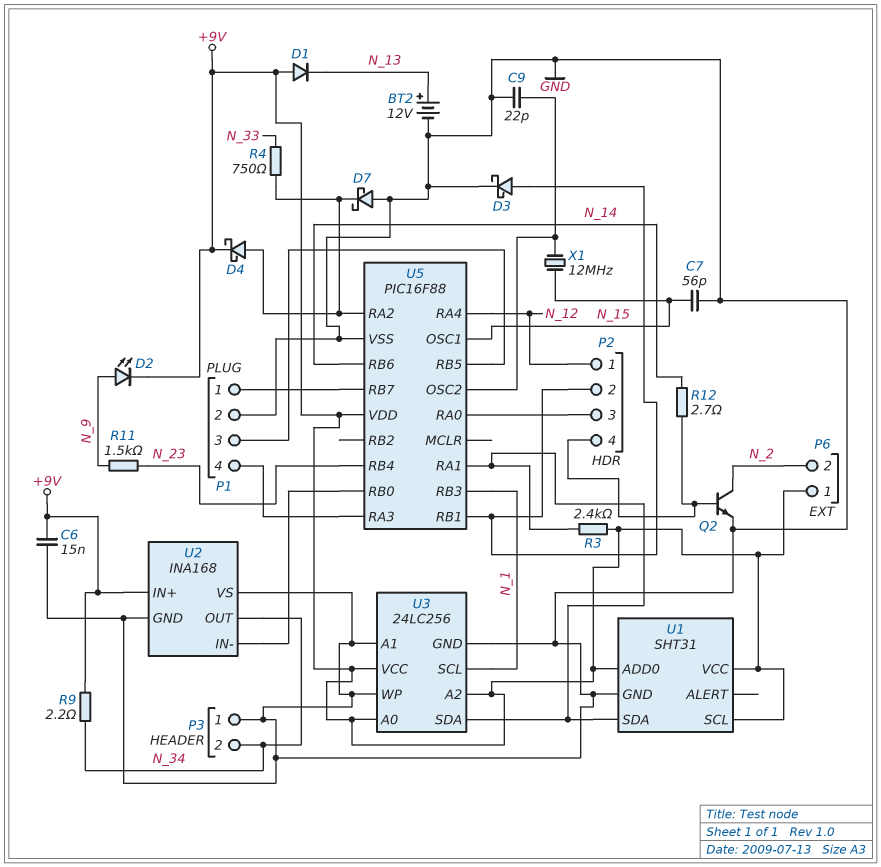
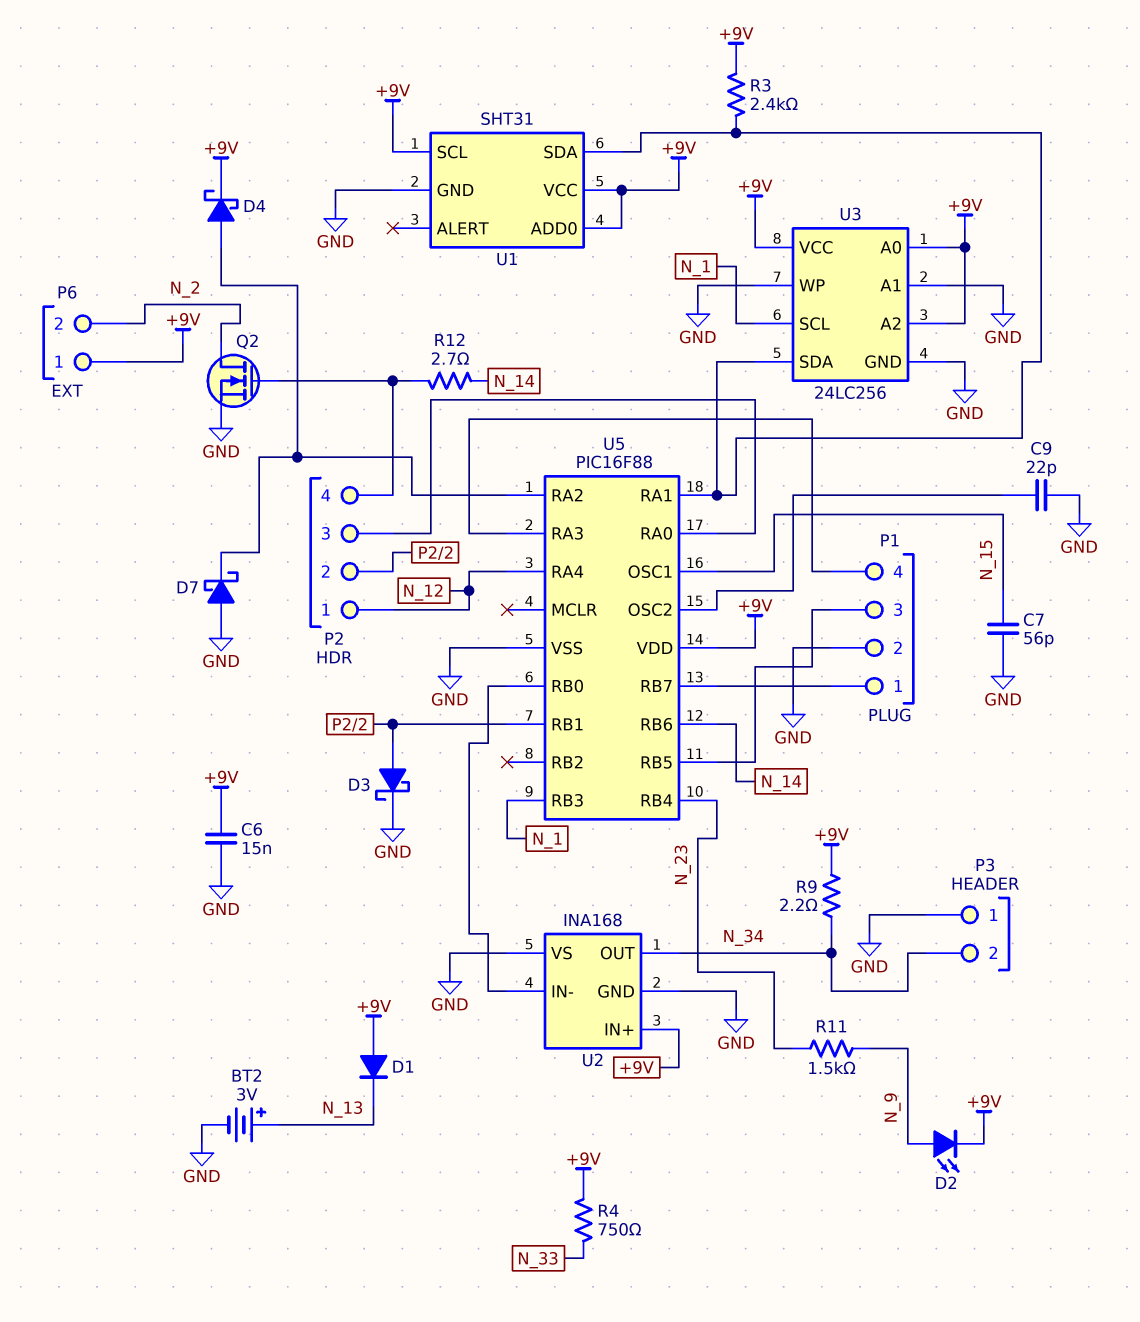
BT2: 12V (plus N_13, minus GND) -> 3V (plus N_13, minus GND)
Q2: NPN (B P2/4, C N_2, E GND) -> NMOS (G P2/4, D N_2, S GND)
R4: 750 (N_33, U5/RA2) -> 750 (+9V, N_33)
X1: 12MHz (N_15, U5/OSC2) -> none

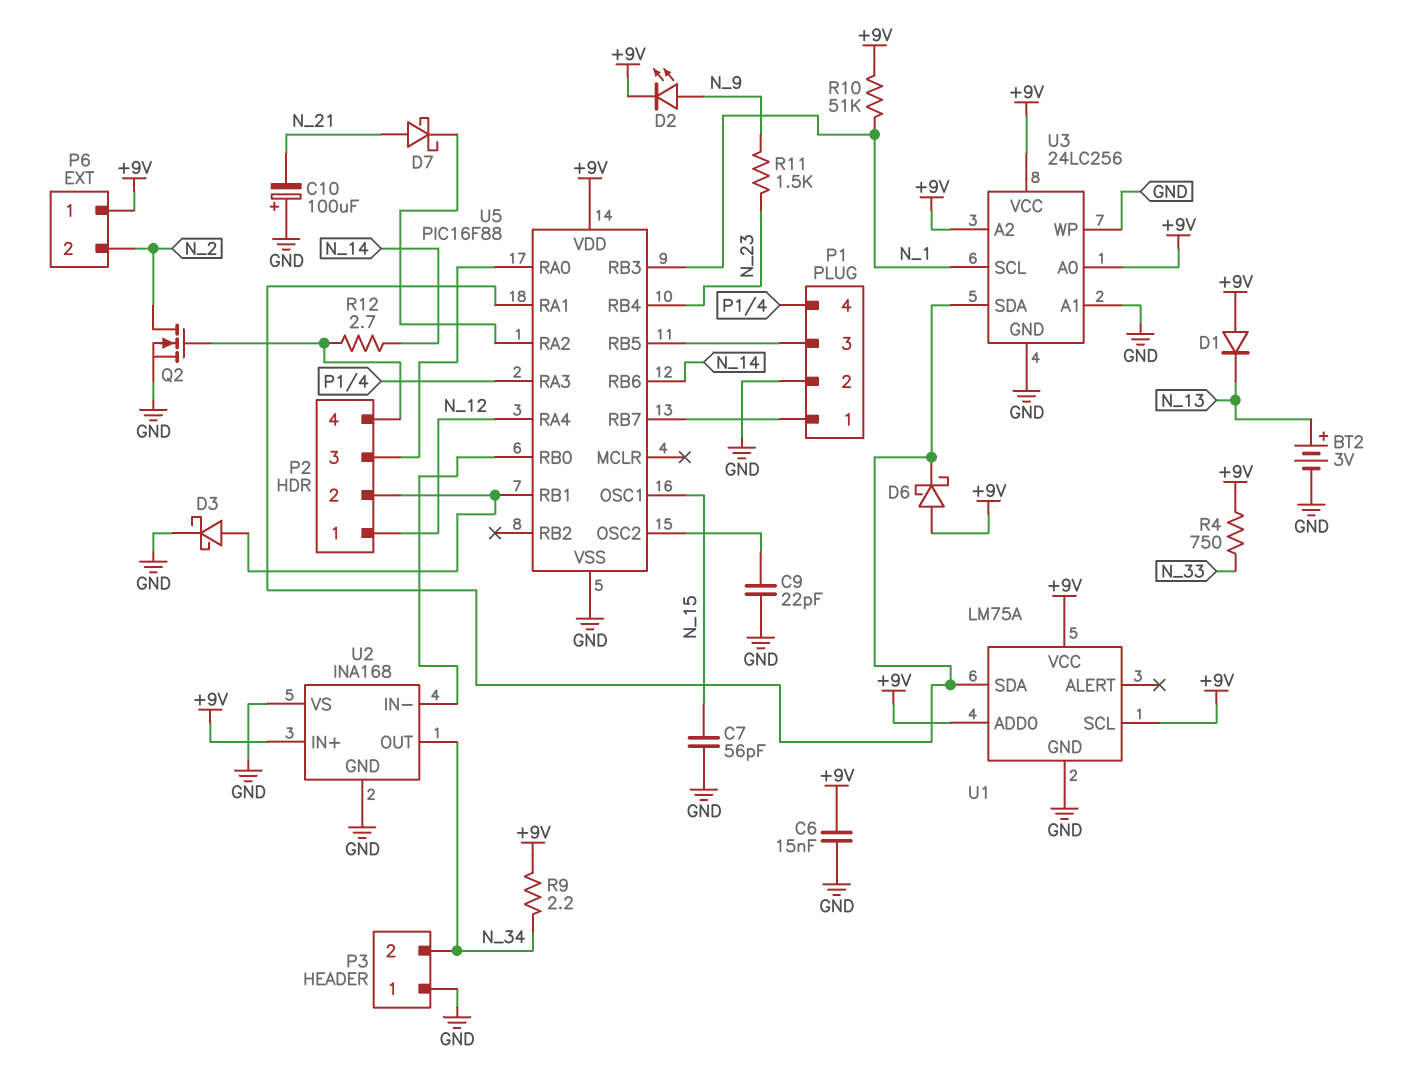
C10: none -> 100uF (plus GND, minus N_21)
D4: schottky (A U5/RA2, K +9V) -> none
D6: none -> schottky (A +9V, K U1/SDA)
D7: schottky (A GND, K U5/RA2) -> schottky (A N_21, K U5/RA2)
R3: 2.4k (+9V, U1/SDA) -> none
R10: none -> 51k (+9V, N_1)
U1: SHT31 -> LM75A

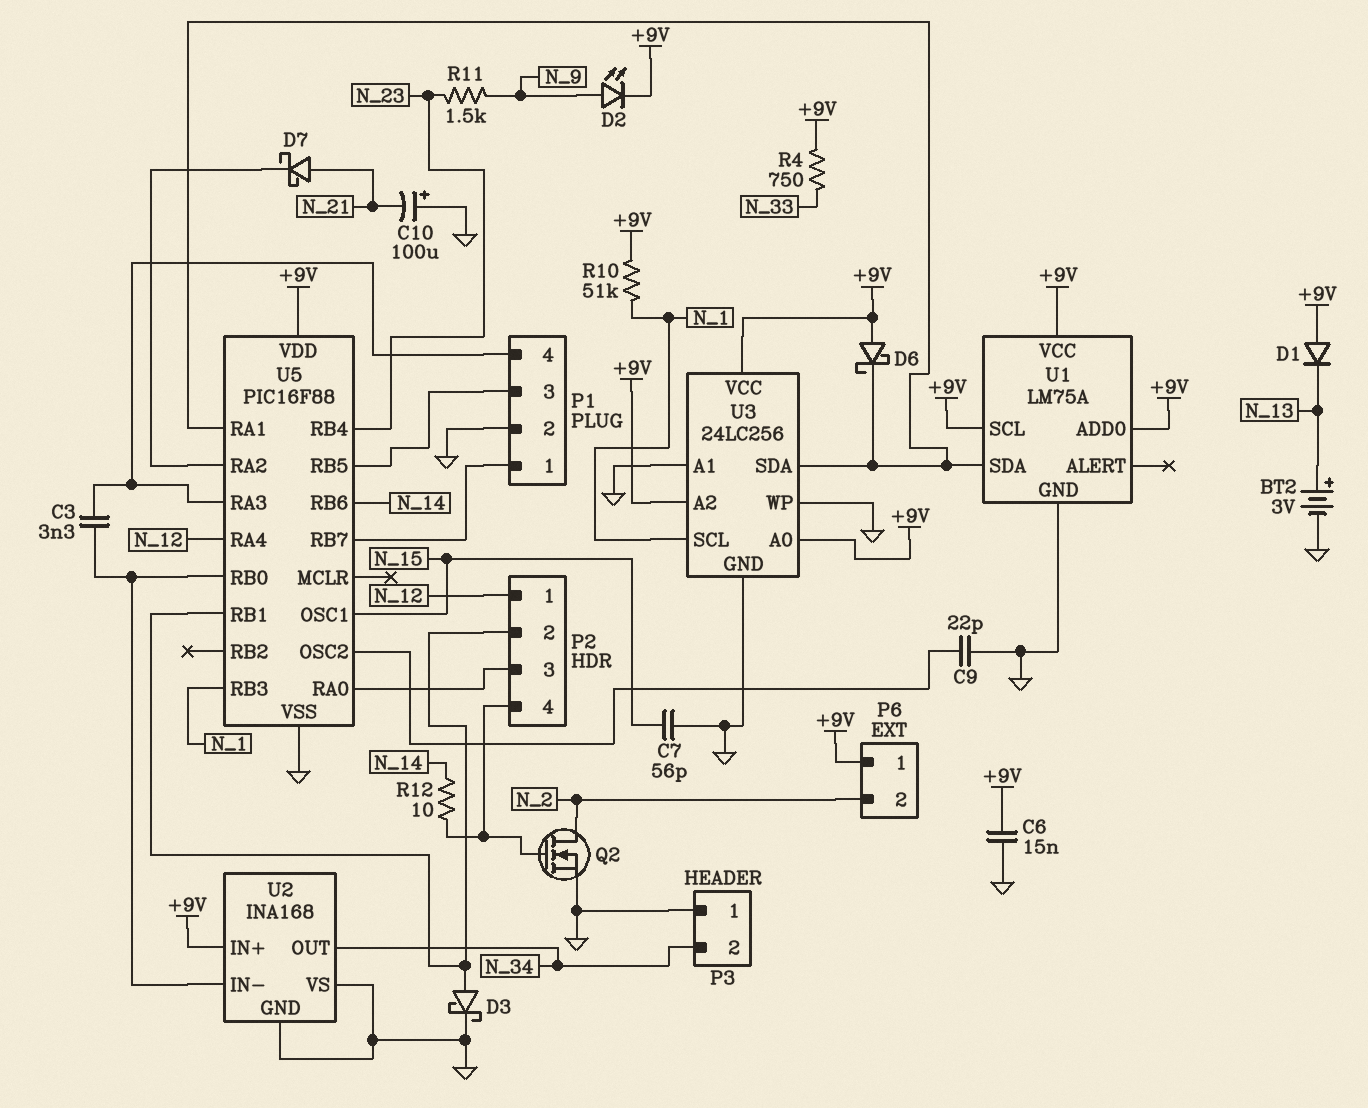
C3: none -> 3.3nF (P1/4, U2/IN-)
R9: 2.2 (+9V, N_34) -> none
R12: 2.7 (N_14, P2/4) -> 10 (N_14, P2/4)

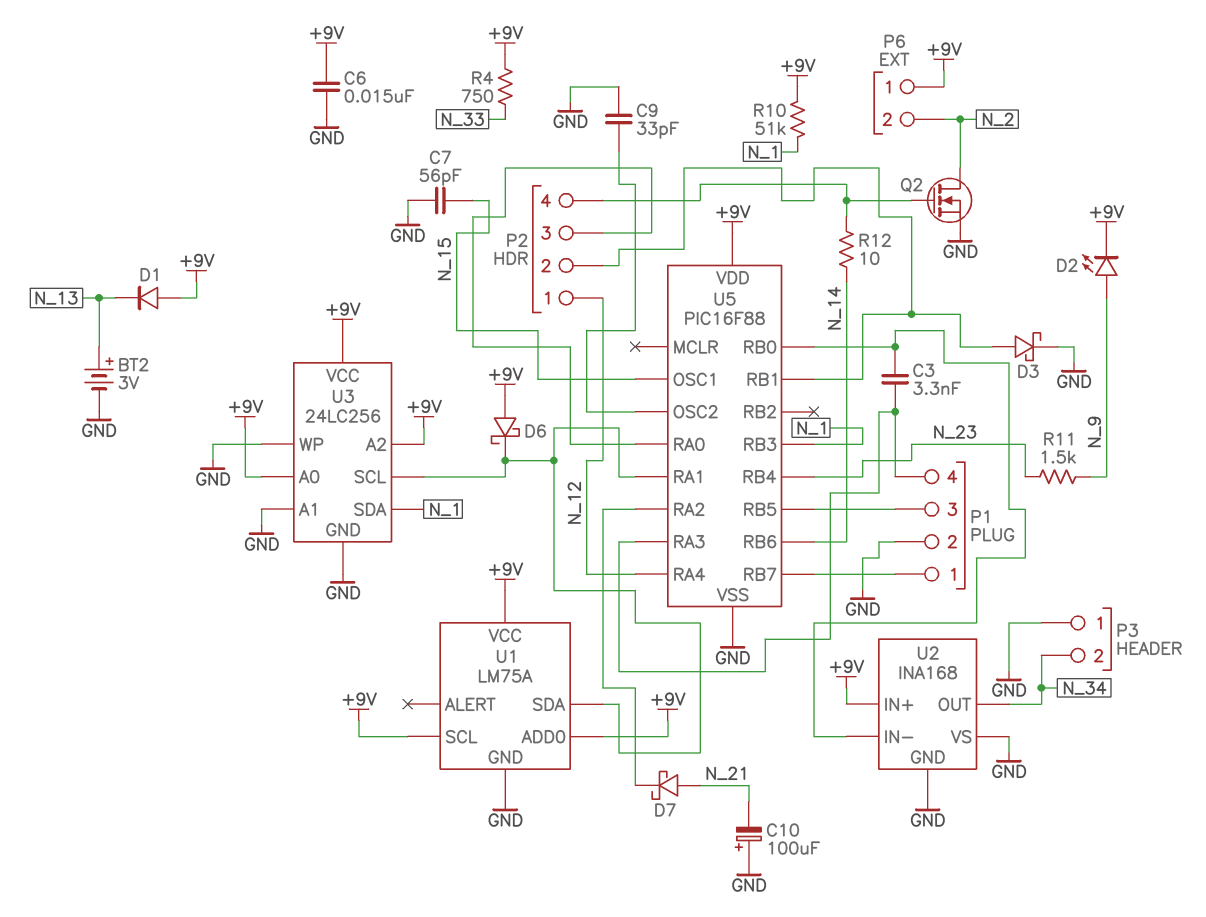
C9: 22pF (GND, U5/OSC2) -> 33pF (GND, U5/OSC2)
U3 pin SCL: N_1 -> U1/SDA
U3 pin SDA: U1/SDA -> N_1

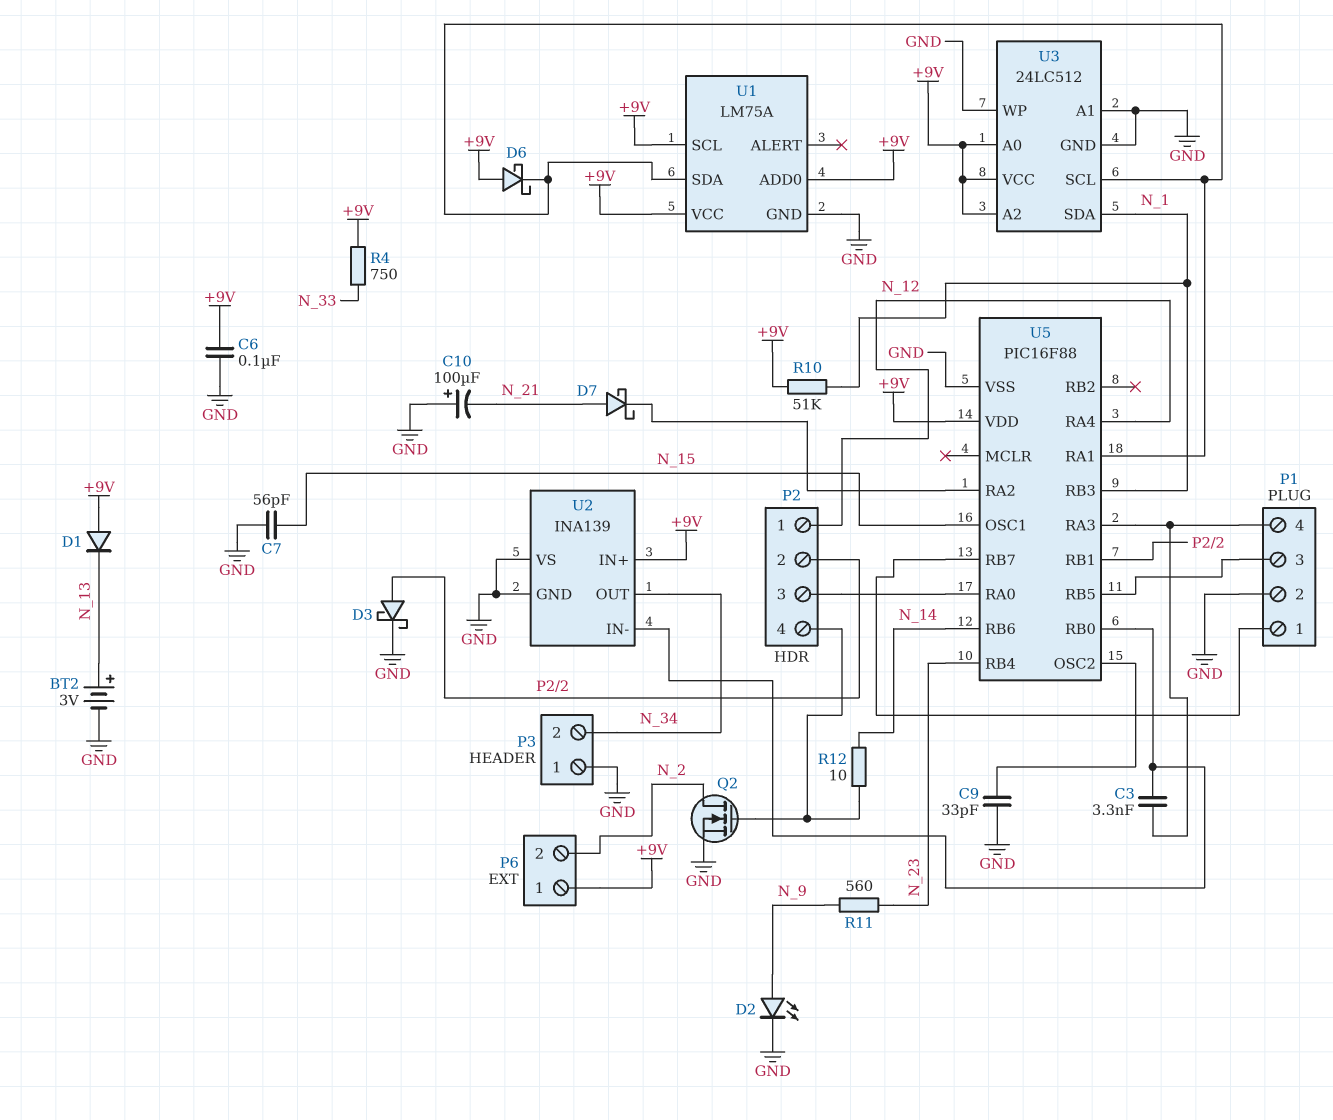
C6: 15nF (+9V, GND) -> 100nF (+9V, GND)
D2: LED (A N_9, K +9V) -> LED (A N_9, K GND)
R11: 1.5k (N_9, N_23) -> 560 (N_9, N_23)
U2: INA168 -> INA139
U3: 24LC256 -> 24LC512

